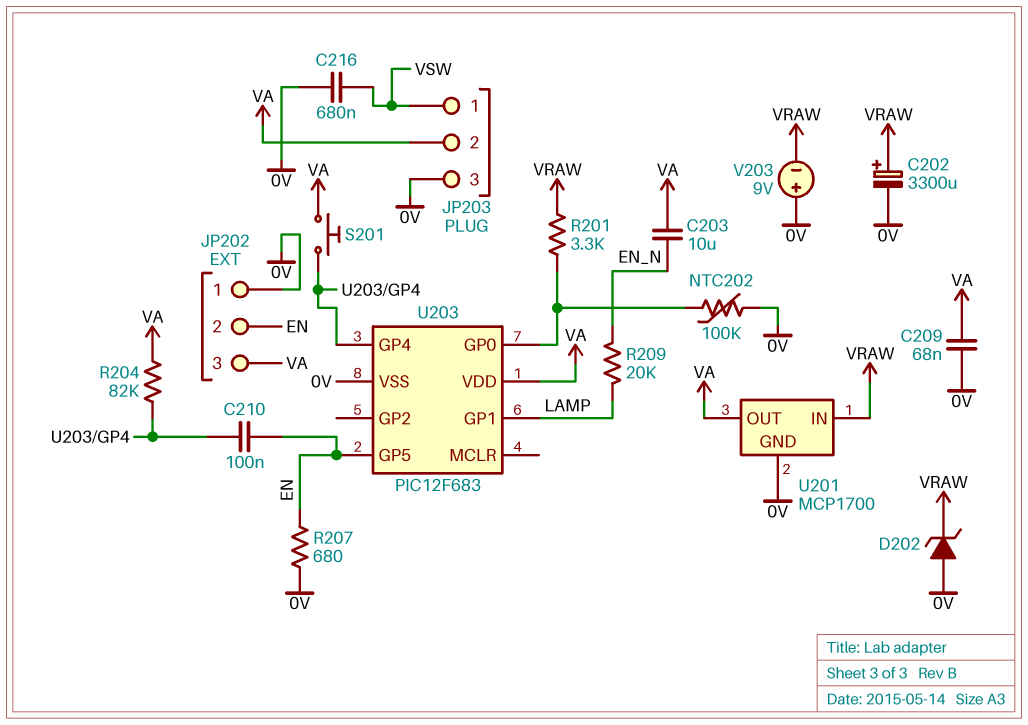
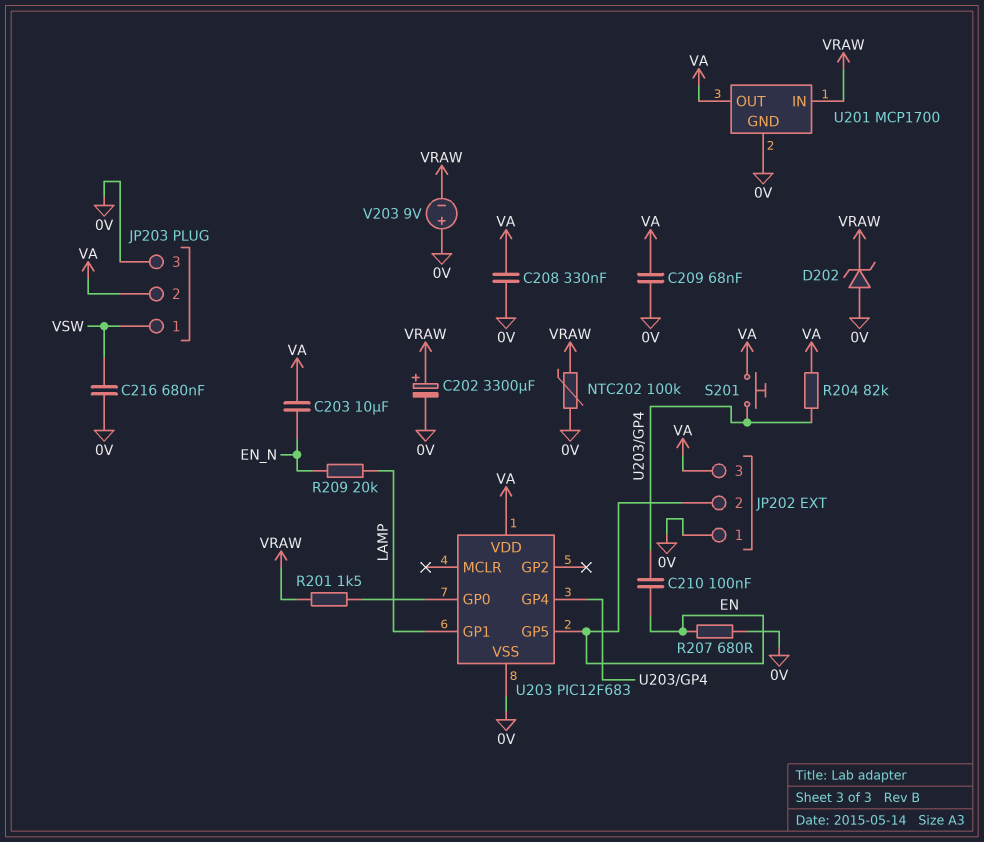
C208: none -> 330nF (0V, VA)
NTC202: 100k (0V, U203/GP0) -> 100k (0V, VRAW)
R201: 3.3k (U203/GP0, VRAW) -> 1.5k (U203/GP0, VRAW)

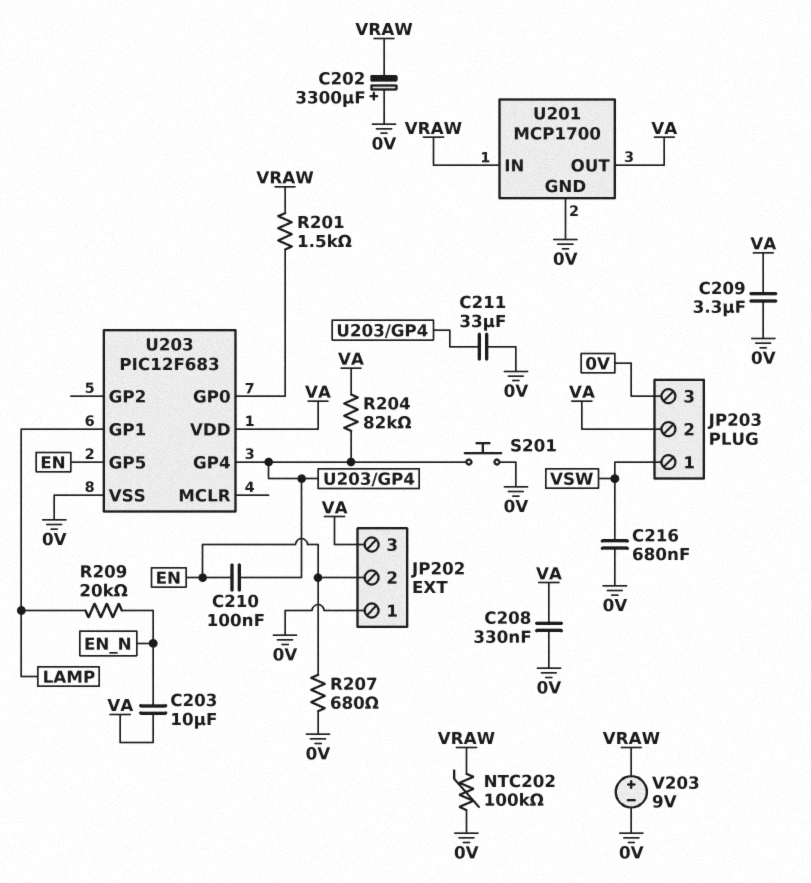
C202: 3300uF (plus VRAW, minus 0V) -> 3300uF (plus 0V, minus VRAW)
C209: 68nF (0V, VA) -> 3.3uF (0V, VA)
C211: none -> 33uF (0V, U203/GP4)
D202: zener (A 0V, K VRAW) -> none
S201: button (U203/GP4, VA) -> button (0V, U203/GP4)
V203: 9V (plus 0V, minus VRAW) -> 9V (plus VRAW, minus 0V)

